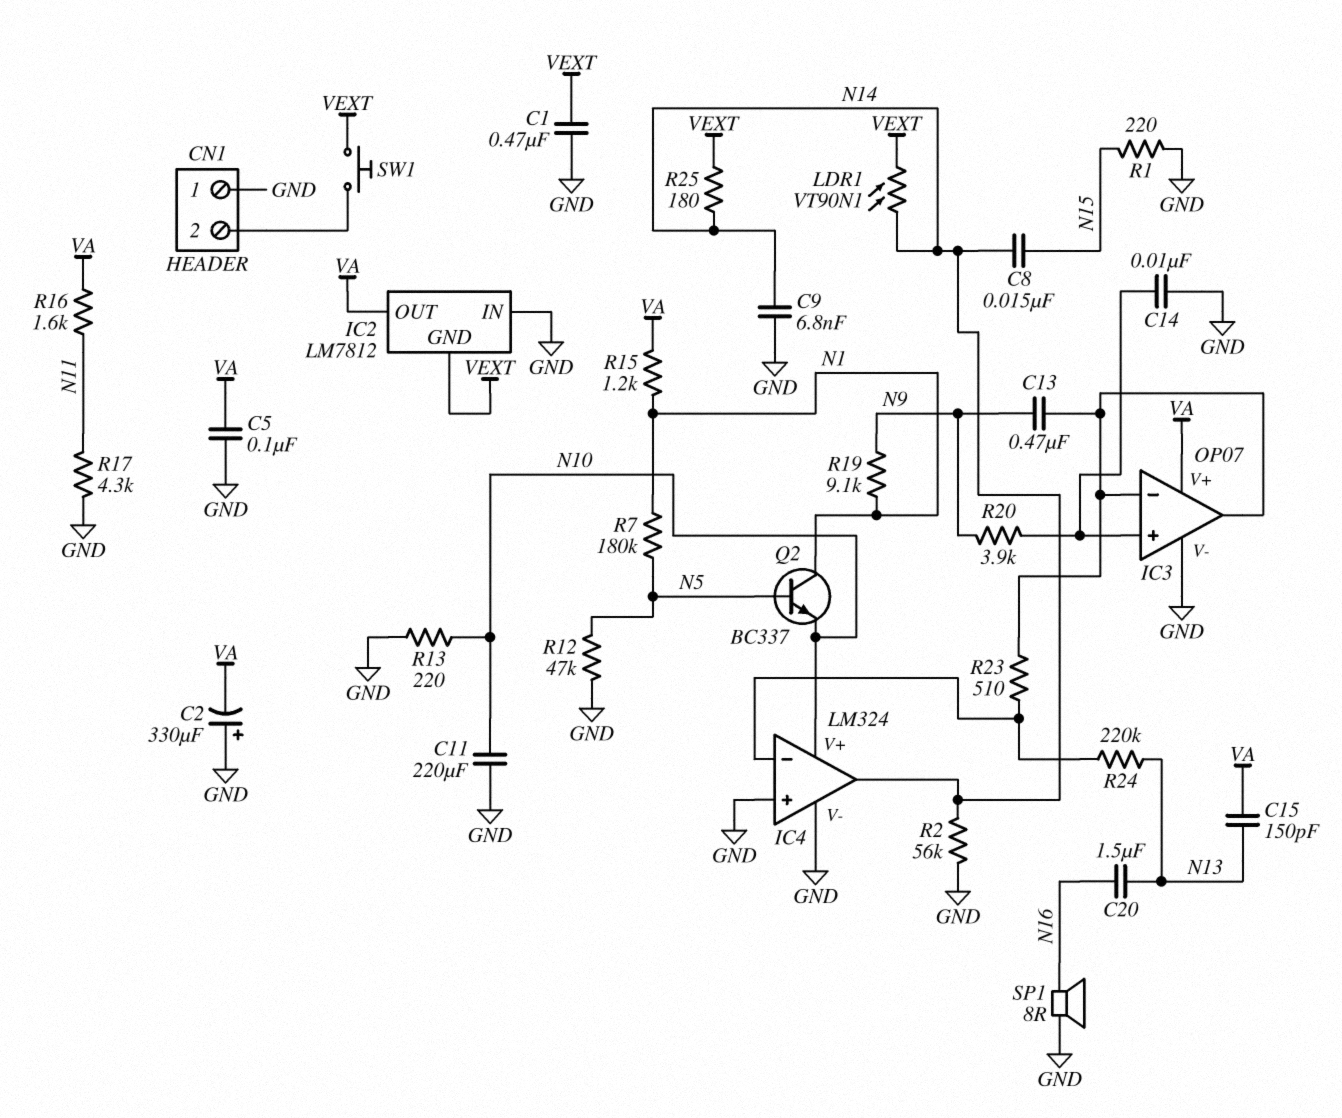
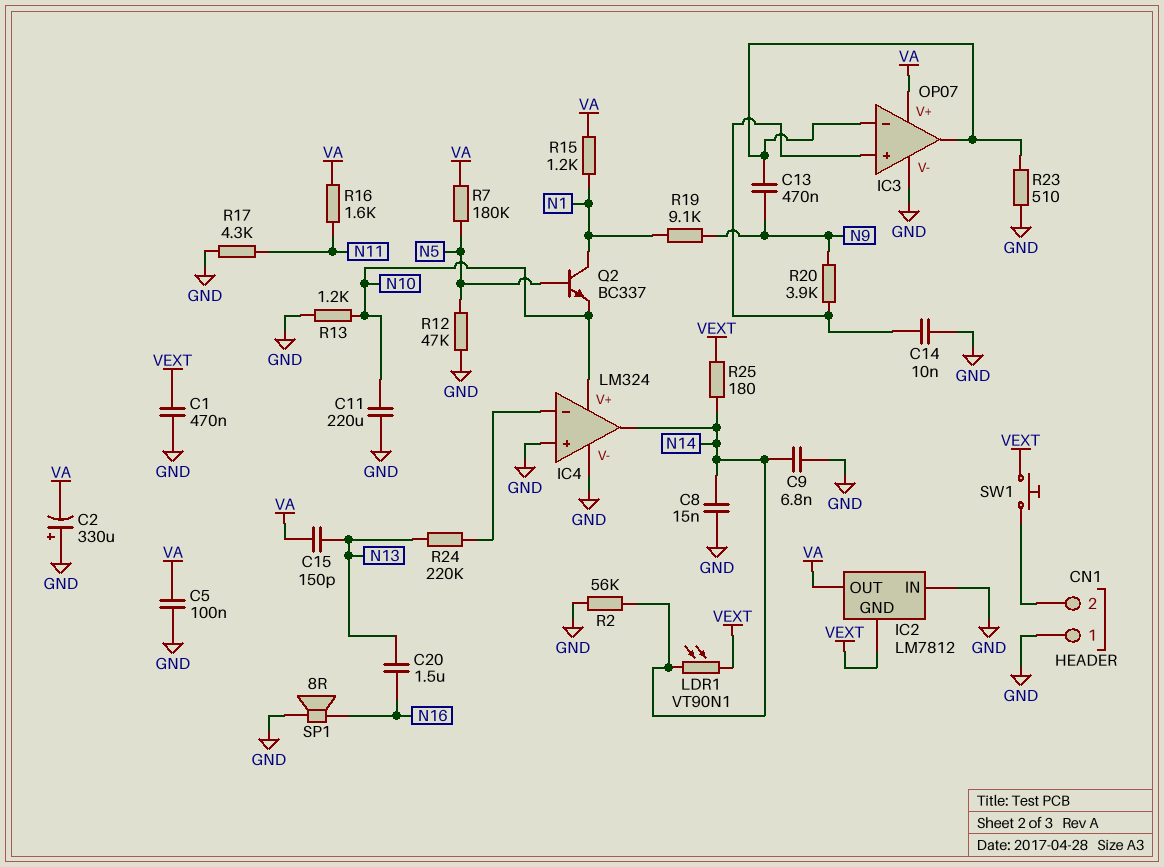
C8: 15nF (N14, N15) -> 15nF (GND, N14)
R1: 220 (GND, N15) -> none
R7: 180k (N1, N5) -> 180k (N5, VA)
R13: 220 (GND, N10) -> 1.2k (GND, N10)
R23: 510 (IC3/in-, IC4/in-) -> 510 (GND, IC3/in-)

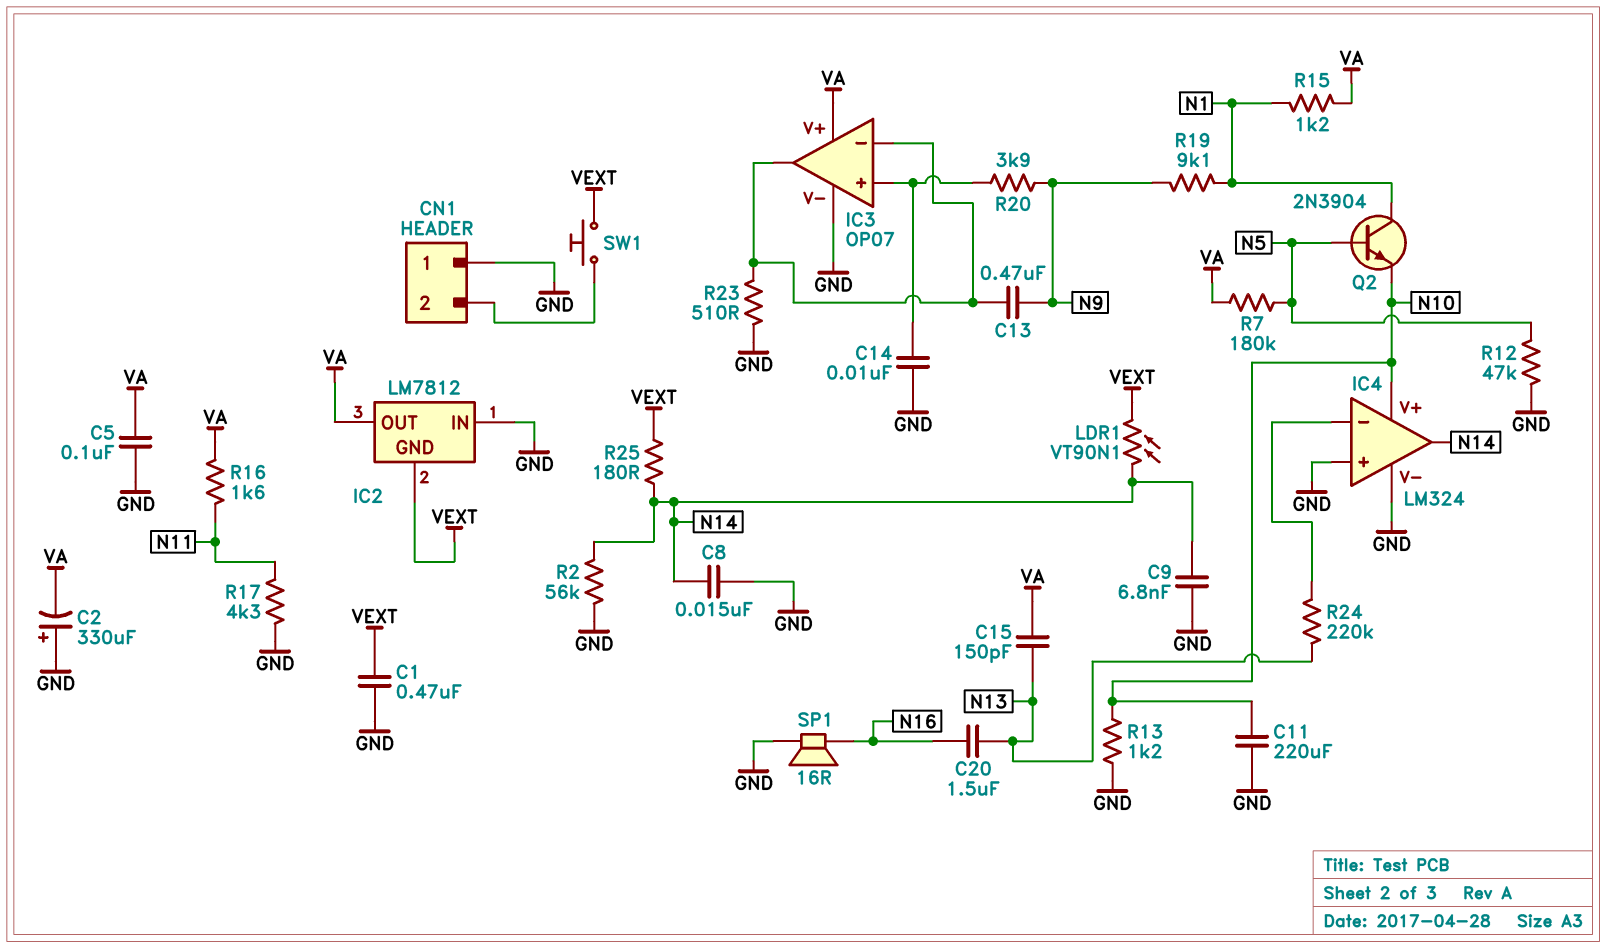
Q2: NPN BC337 (B N5, C N1, E N10) -> NPN 2N3904 (B N5, C N1, E N10)
SP1: speaker 8R (GND, N16) -> speaker 16R (GND, N16)

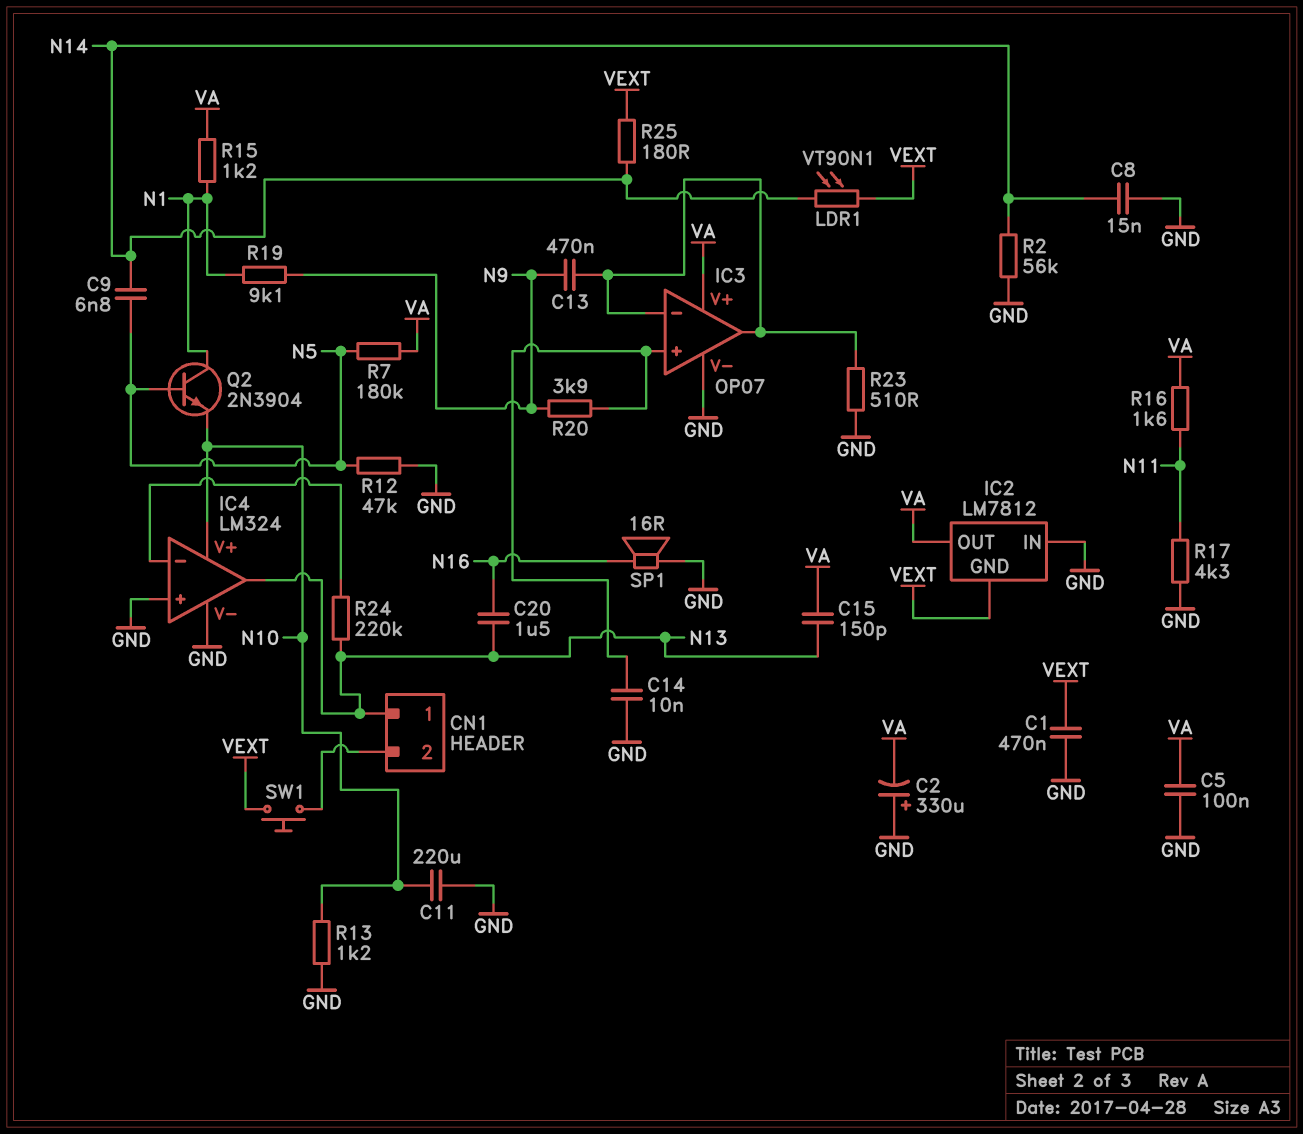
C9: 6.8nF (GND, N14) -> 6.8nF (N5, N14)
CN1 pin 1: GND -> N13
IC4 pin out: N14 -> N13

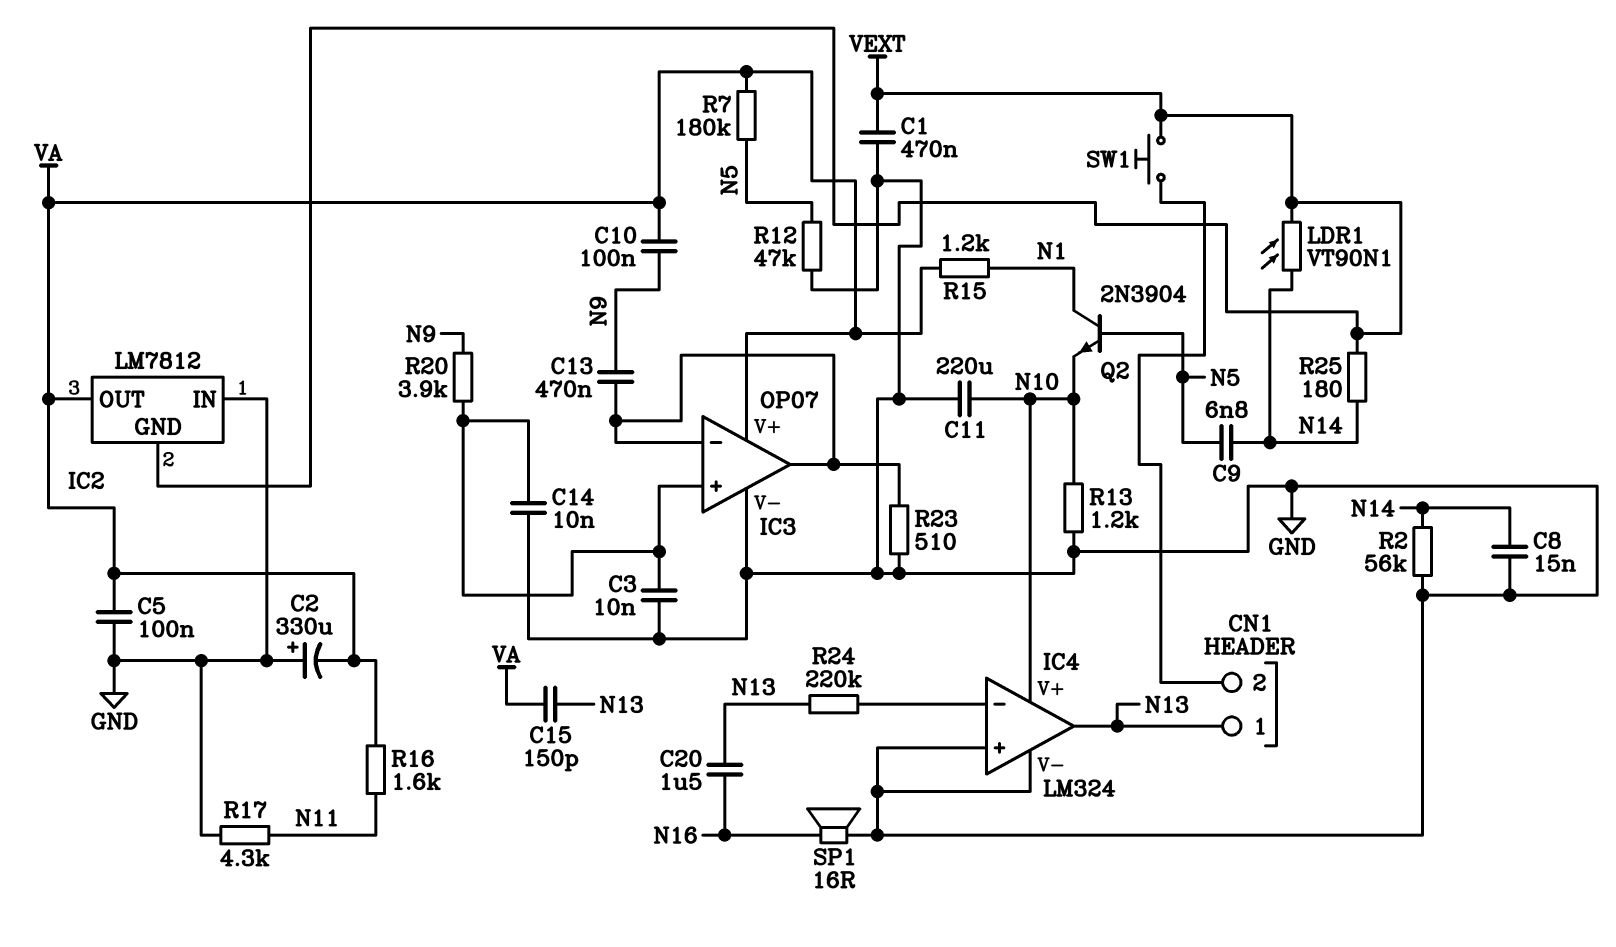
C3: none -> 10nF (GND, IC3/in+)
C10: none -> 100nF (N9, VA)
R19: 9.1k (N1, N9) -> none

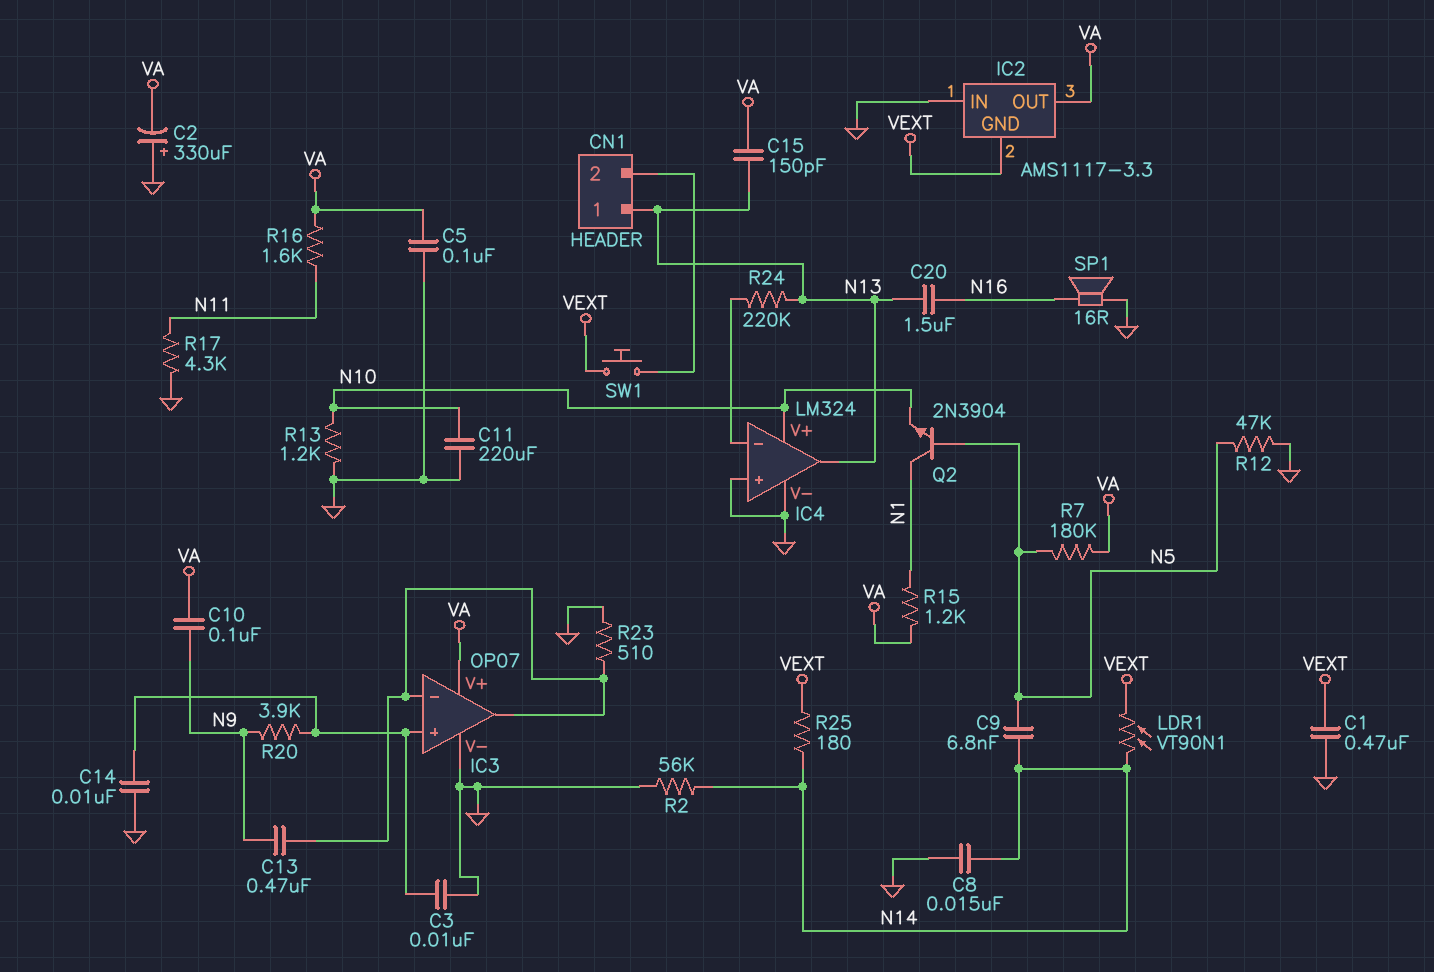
IC2: LM7812 -> AMS1117-3.3

